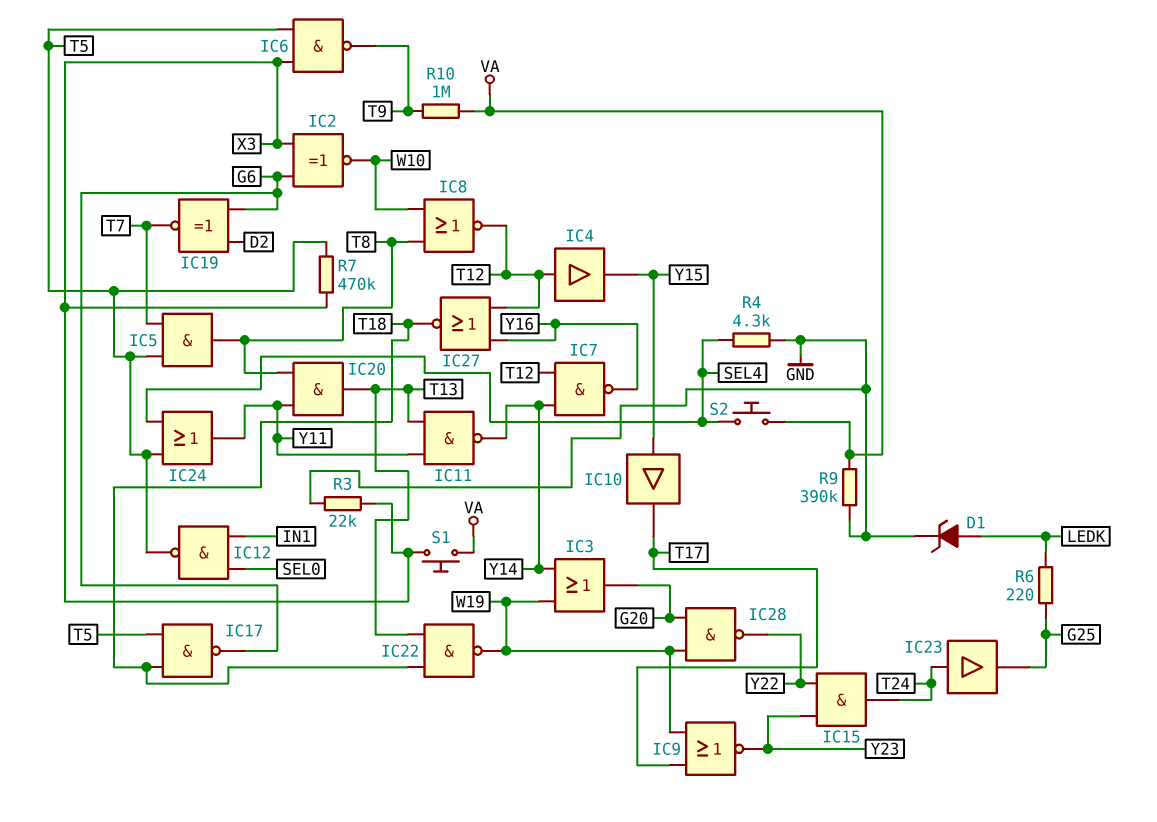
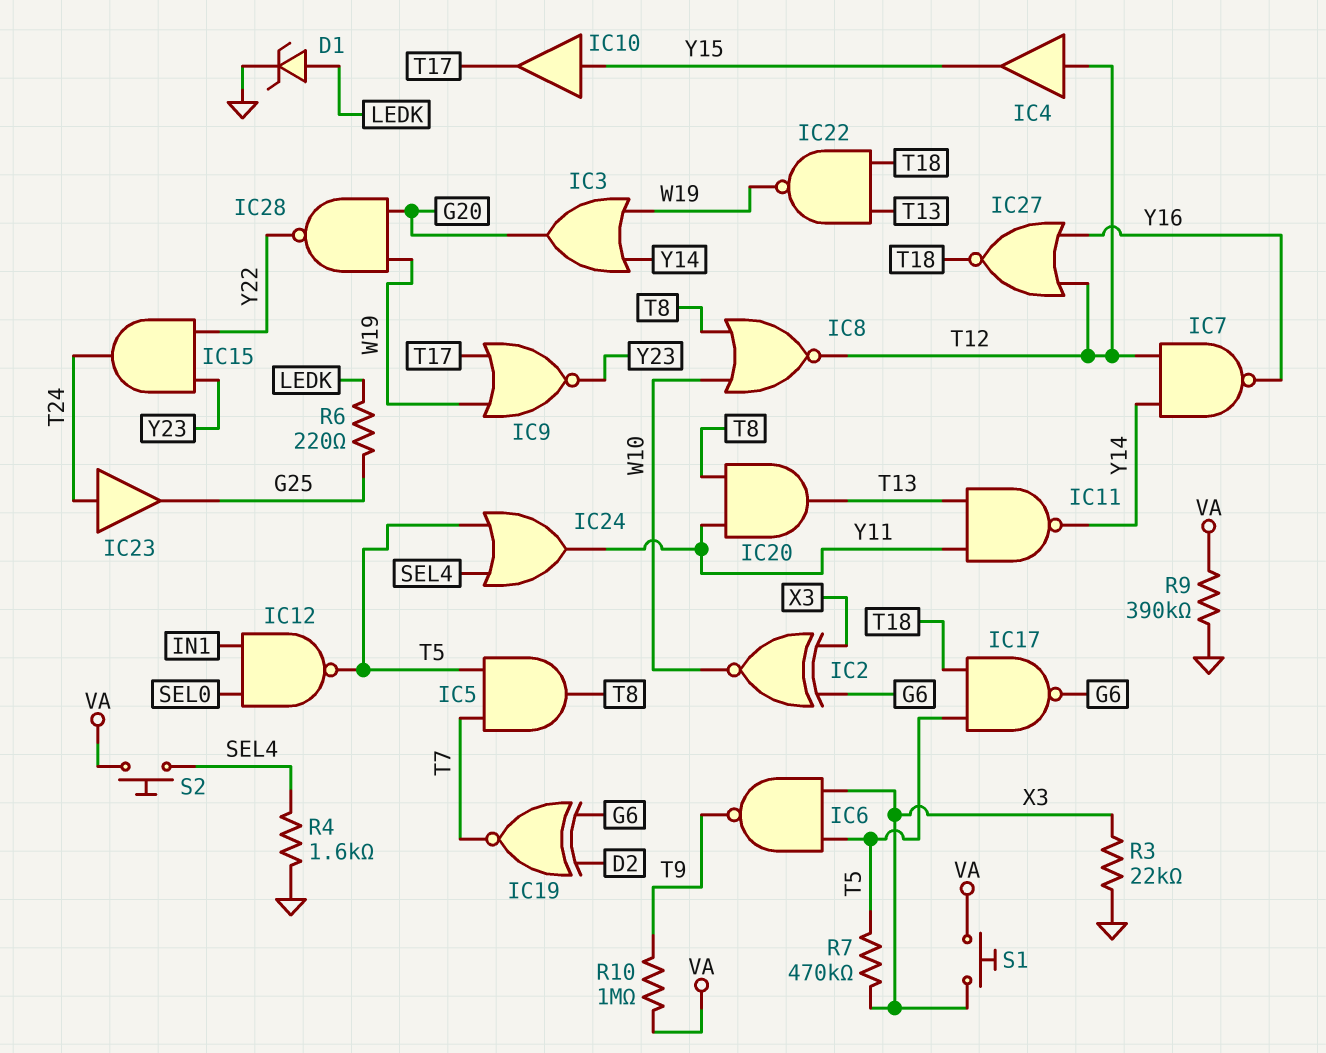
R4: 4.3k (GND, SEL4) -> 1.6k (GND, SEL4)

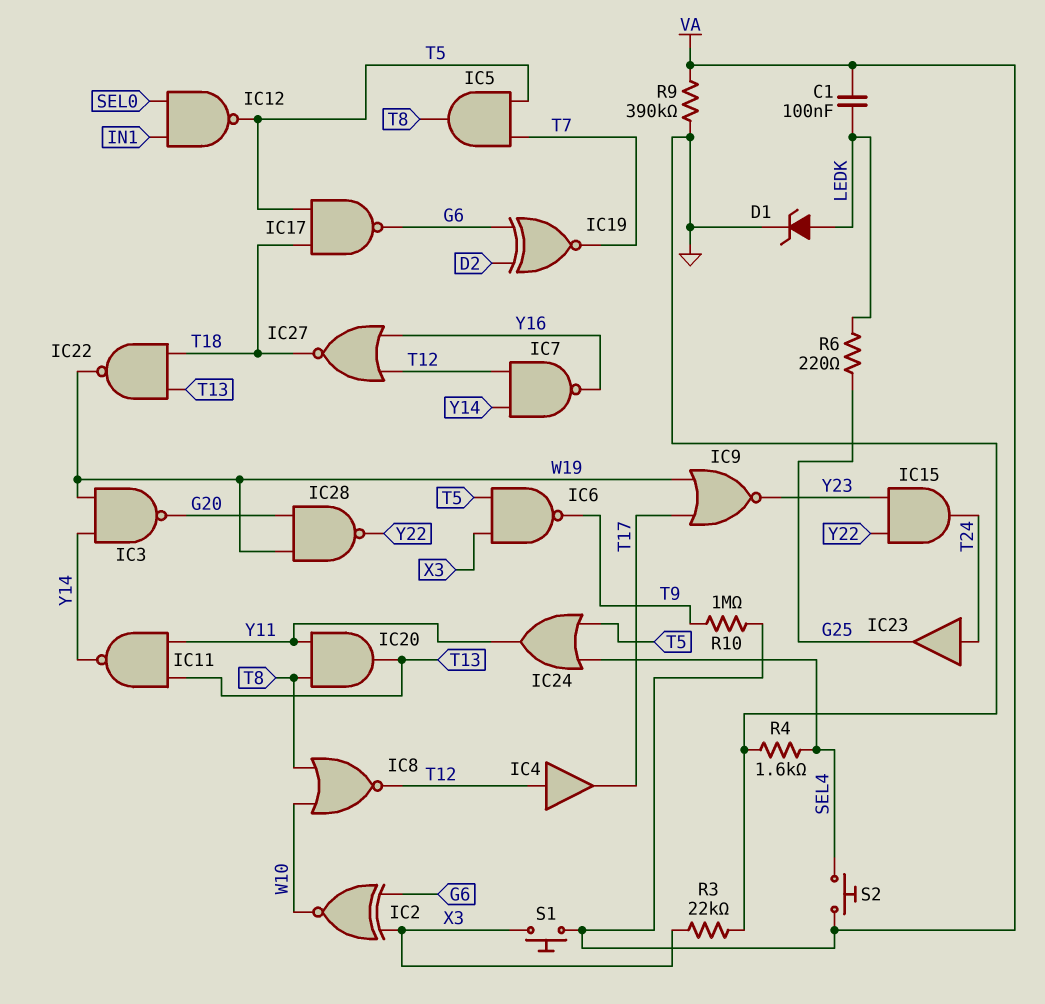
C1: none -> 100nF (LEDK, VA)
IC3: OR (in W19, in Y14, out G20) -> NAND (in W19, in Y14, out G20)
IC4: buffer (in T12, out Y15) -> buffer (in T12, out T17)
IC10: buffer (in Y15, out T17) -> none
R7: 470k (T5, X3) -> none

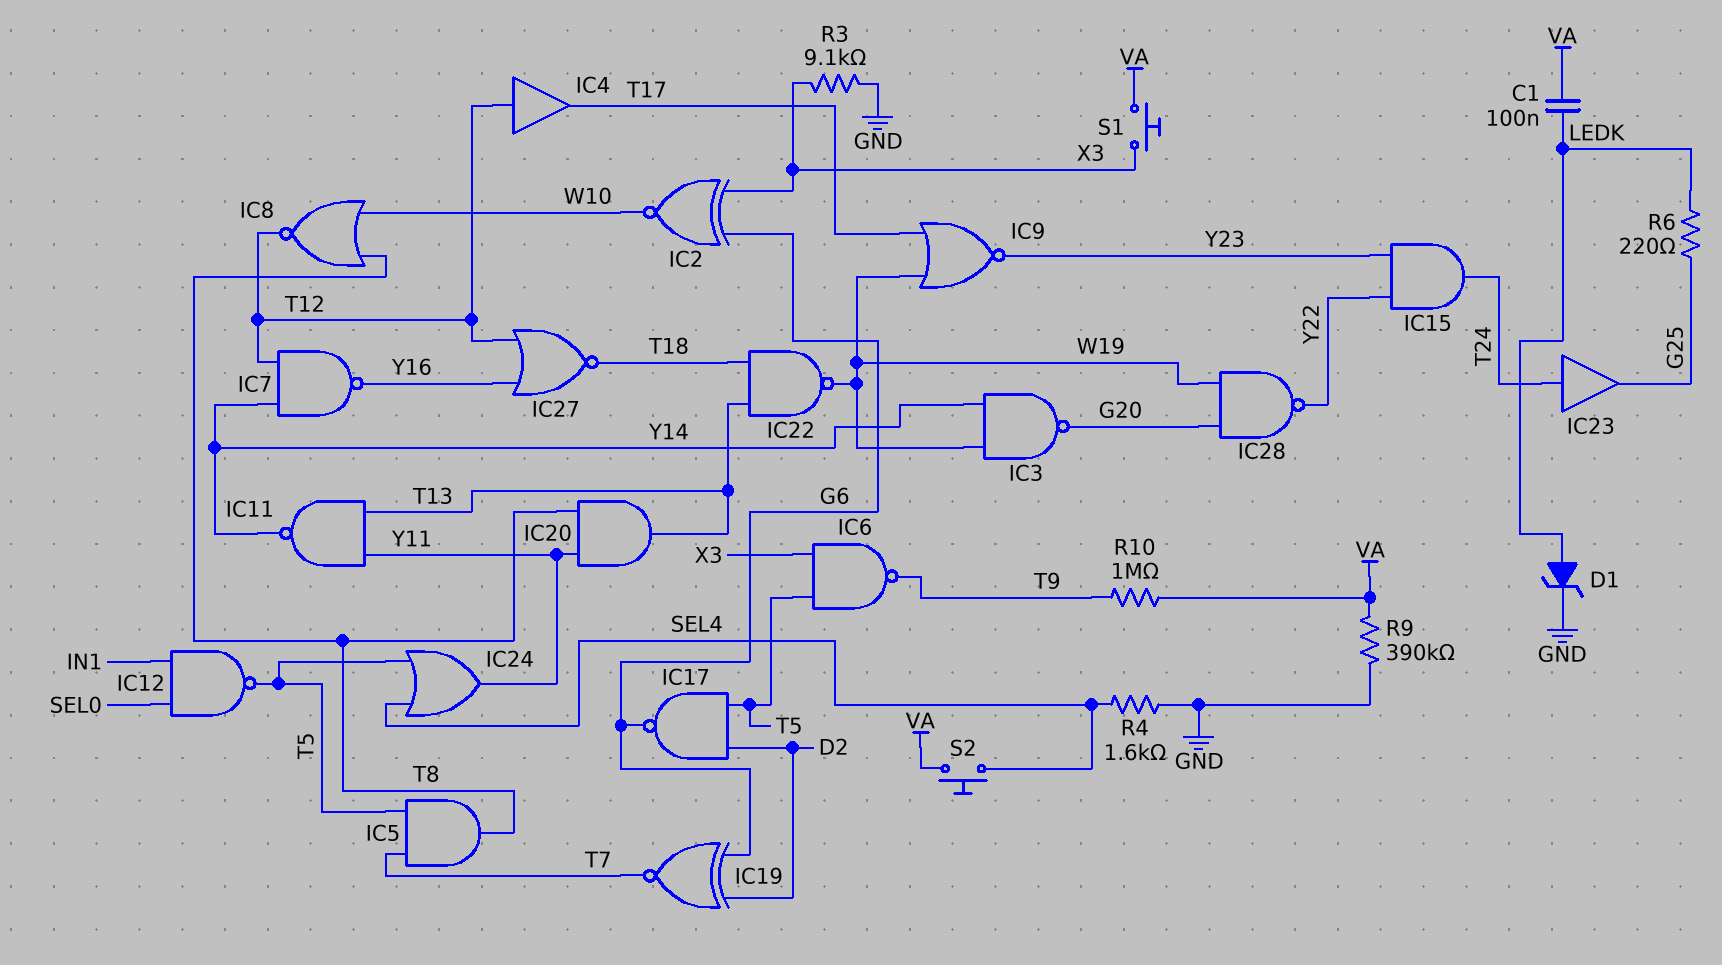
IC17: NAND (in T5, in T18, out G6) -> NAND (in D2, in T5, out G6)
R3: 22k (GND, X3) -> 9.1k (GND, X3)

